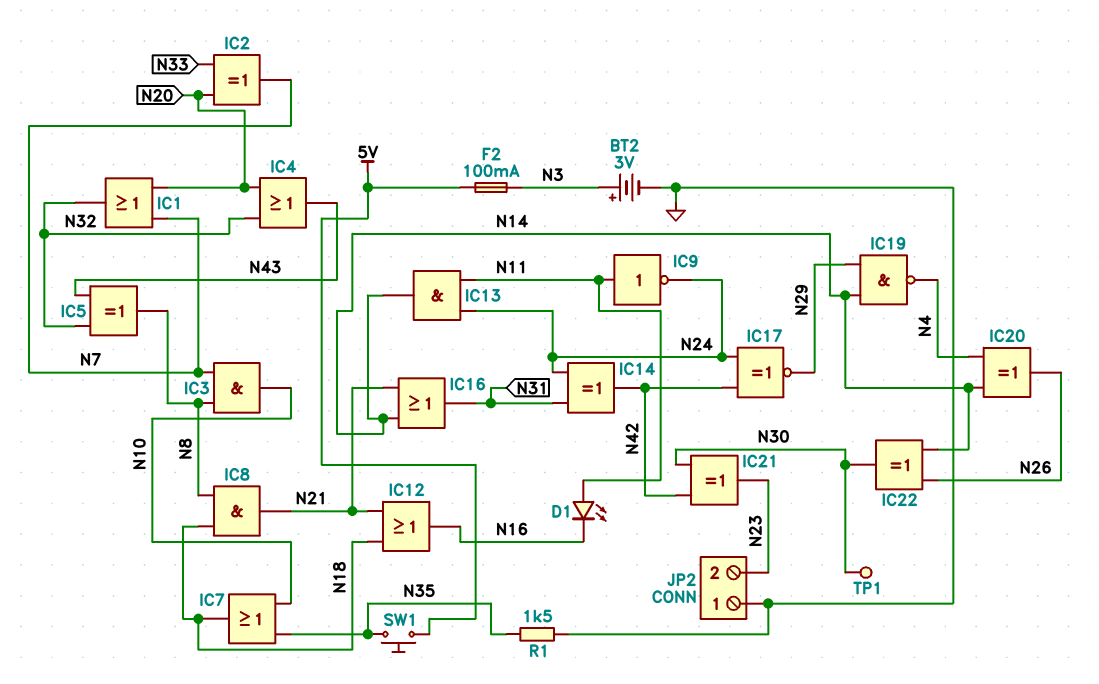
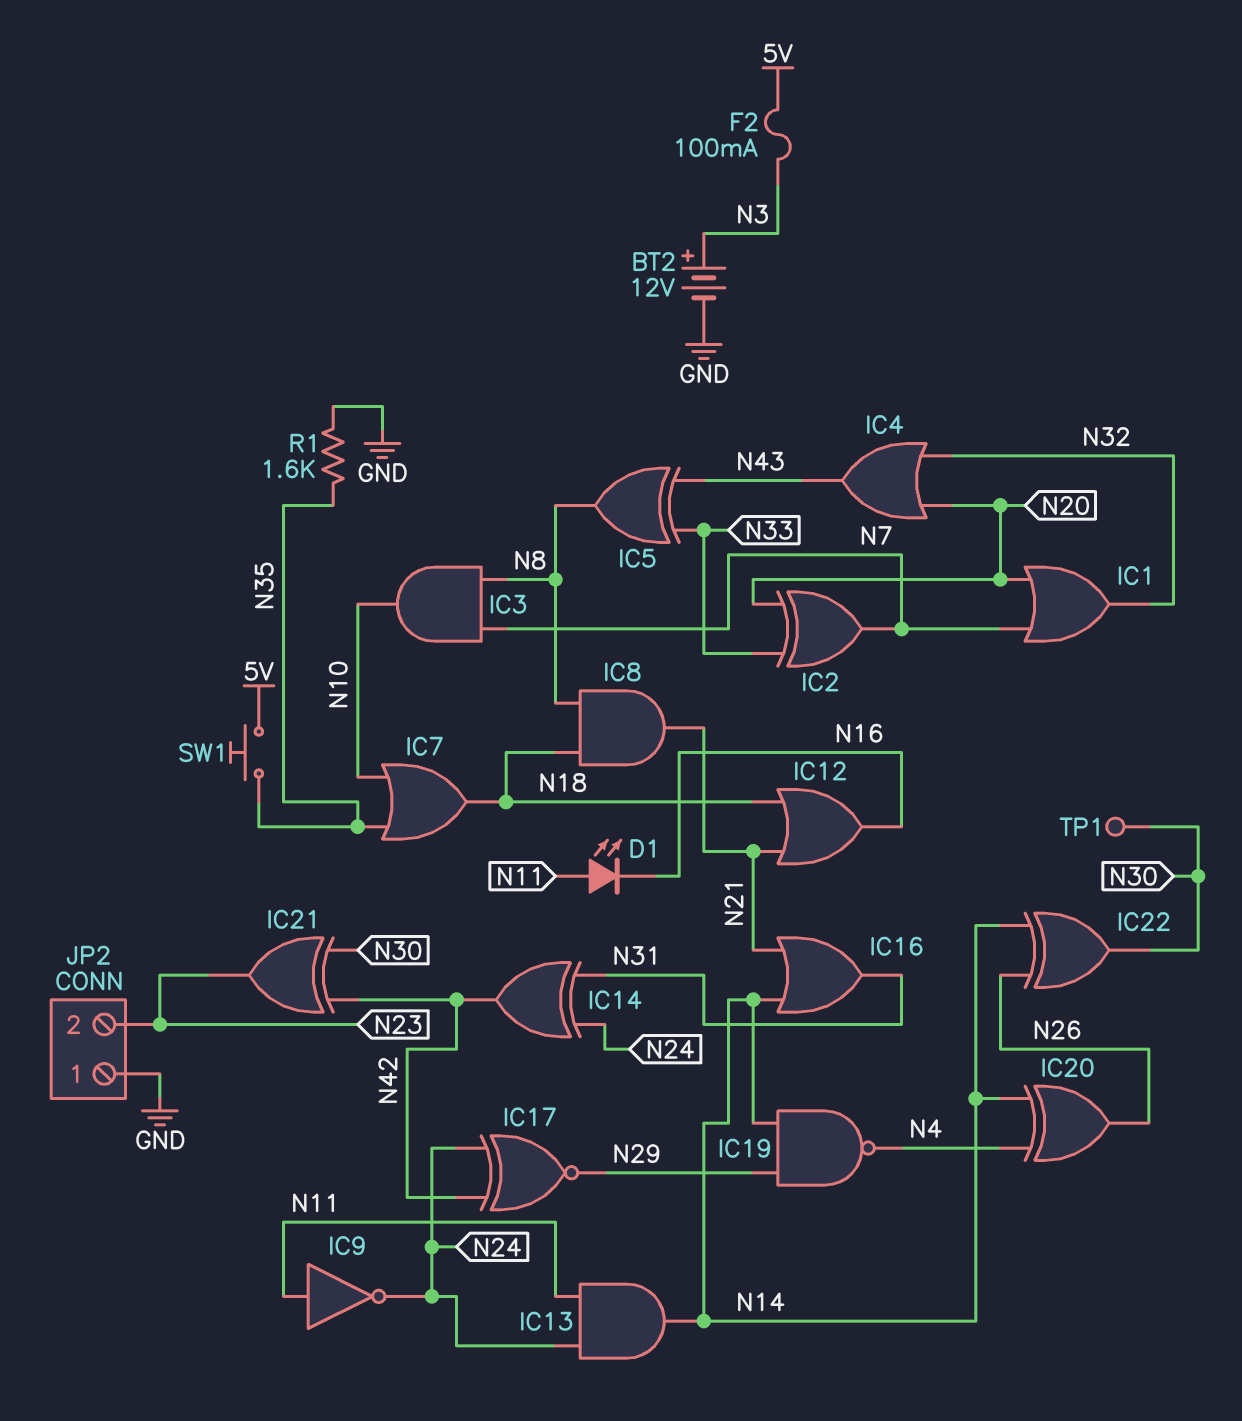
BT2: 3V (plus N3, minus GND) -> 12V (plus N3, minus GND)
IC5: XOR (in N32, in N43, out N8) -> XOR (in N33, in N43, out N8)
R1: 1.5k (GND, N35) -> 1.6k (GND, N35)

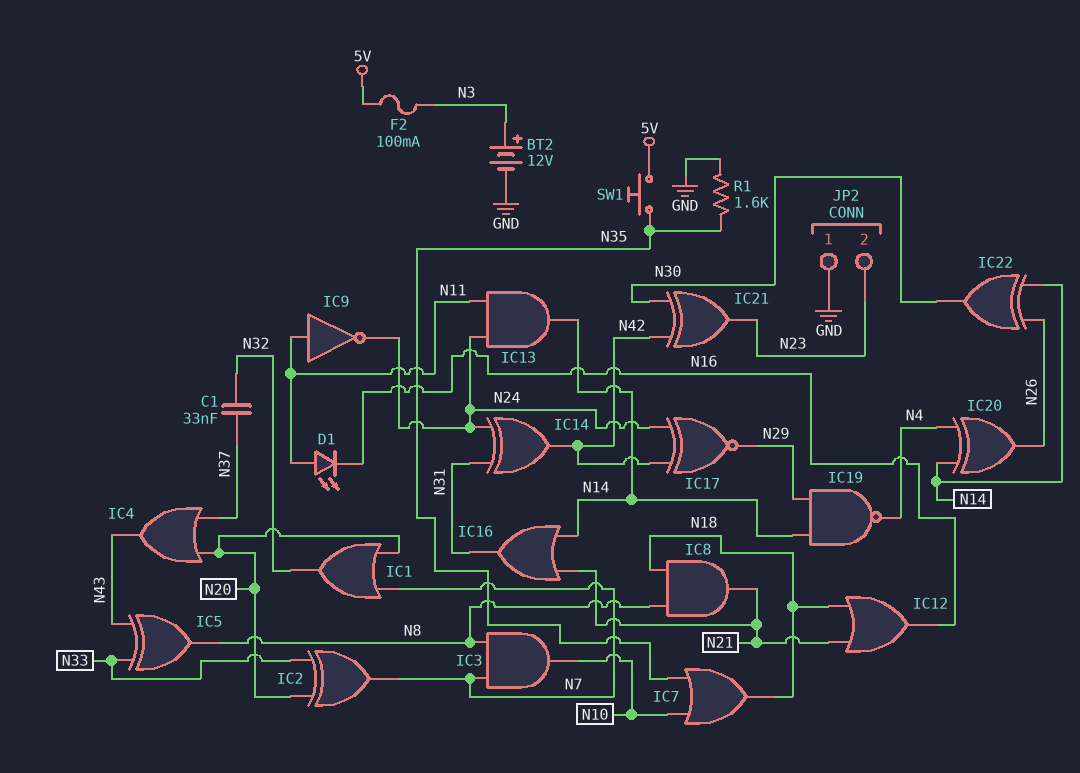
C1: none -> 33nF (N32, N37)
IC4: OR (in N20, in N32, out N43) -> OR (in N20, in N37, out N43)
TP1: test point (N30) -> none

